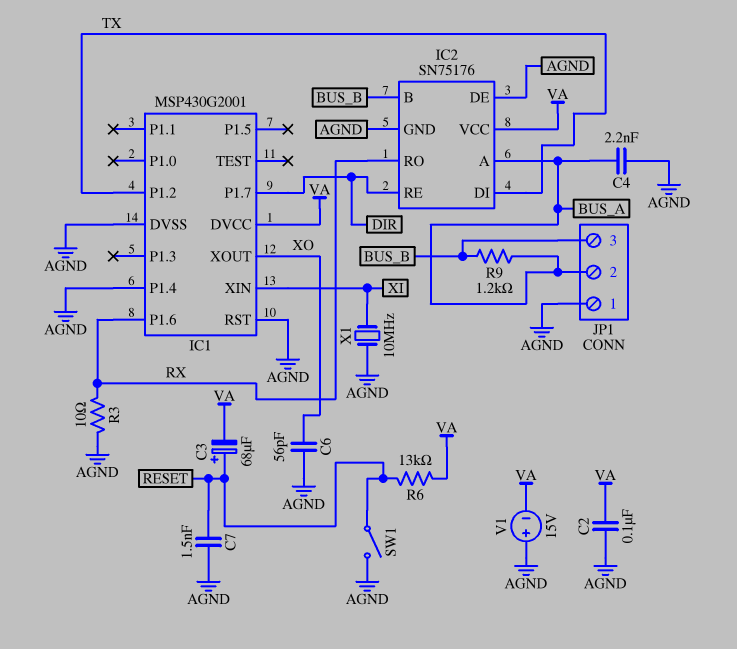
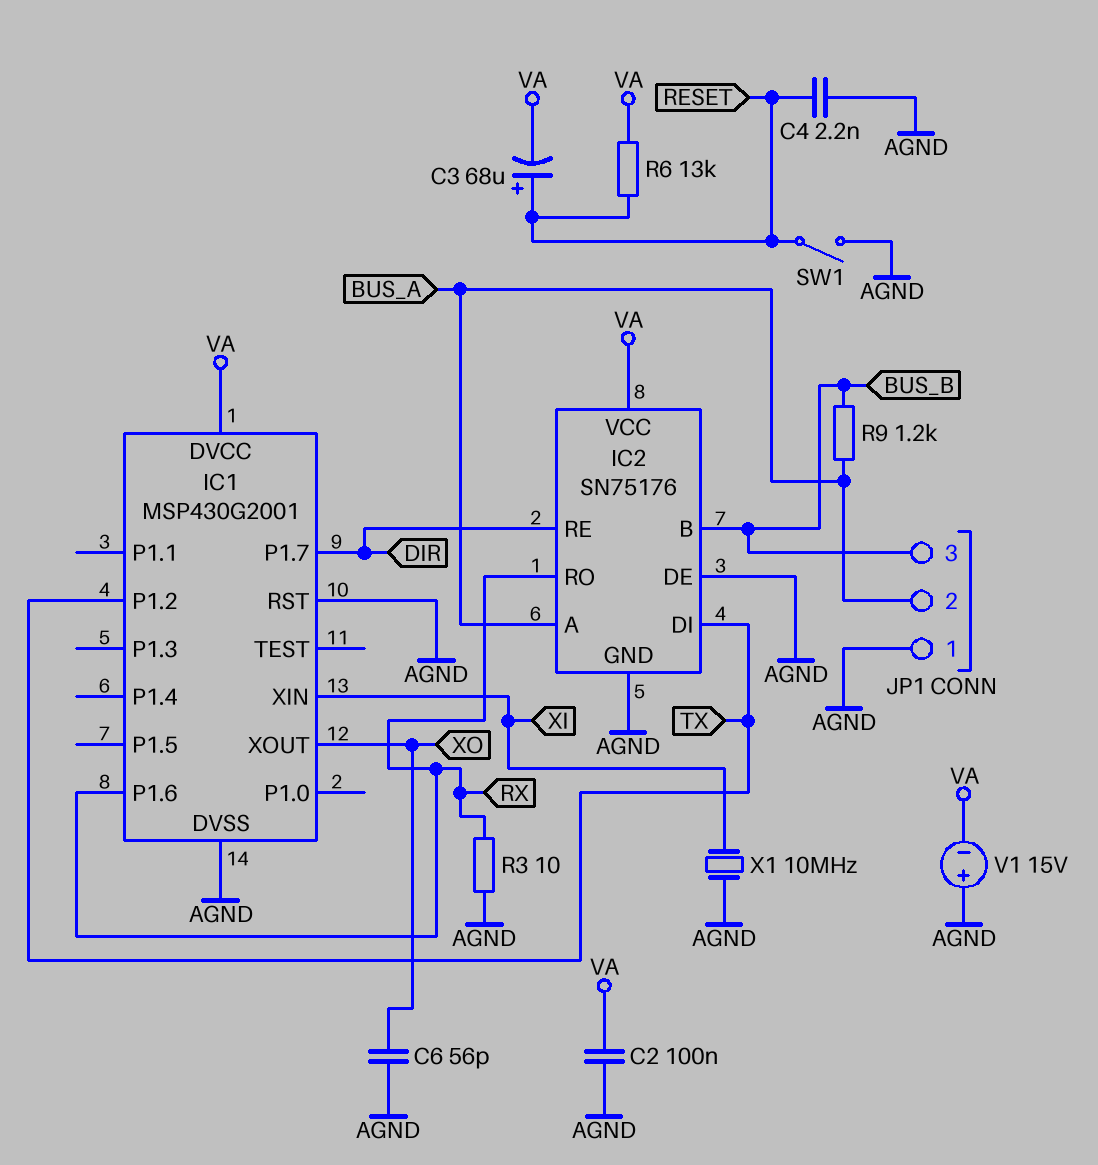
C4: 2.2nF (AGND, BUS_A) -> 2.2nF (AGND, RESET)
C7: 1.5nF (AGND, RESET) -> none
IC1 pin P1.4: AGND -> none

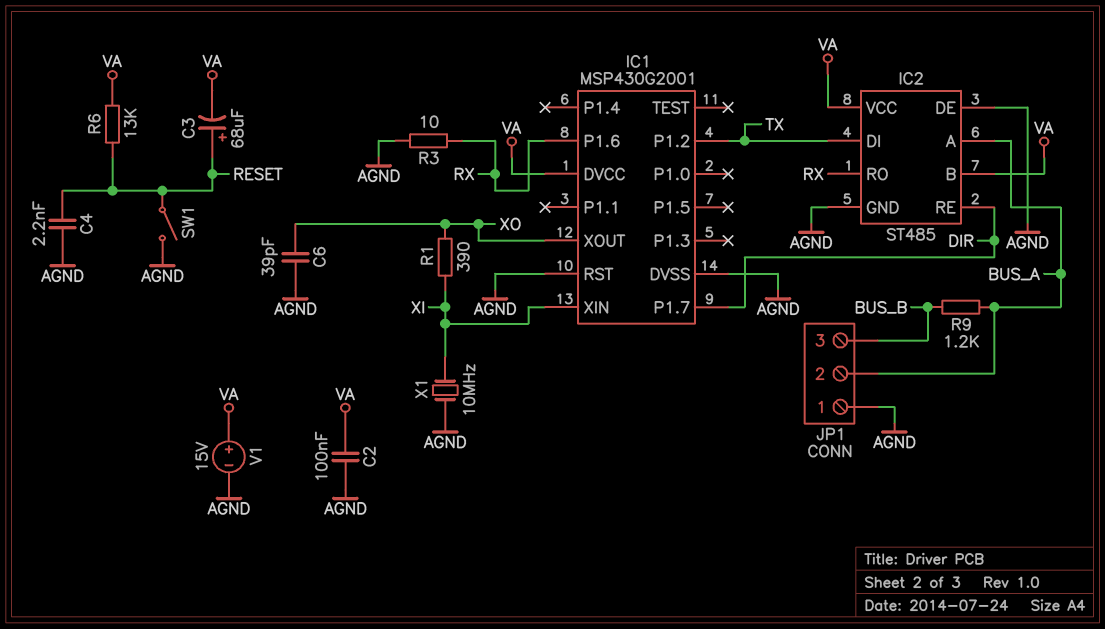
C6: 56pF (AGND, XO) -> 39pF (AGND, XO)
IC2: SN75176 -> ST485
IC2 pin B: BUS_B -> VA
R1: none -> 390 (XI, XO)
V1: 15V (plus AGND, minus VA) -> 15V (plus VA, minus AGND)

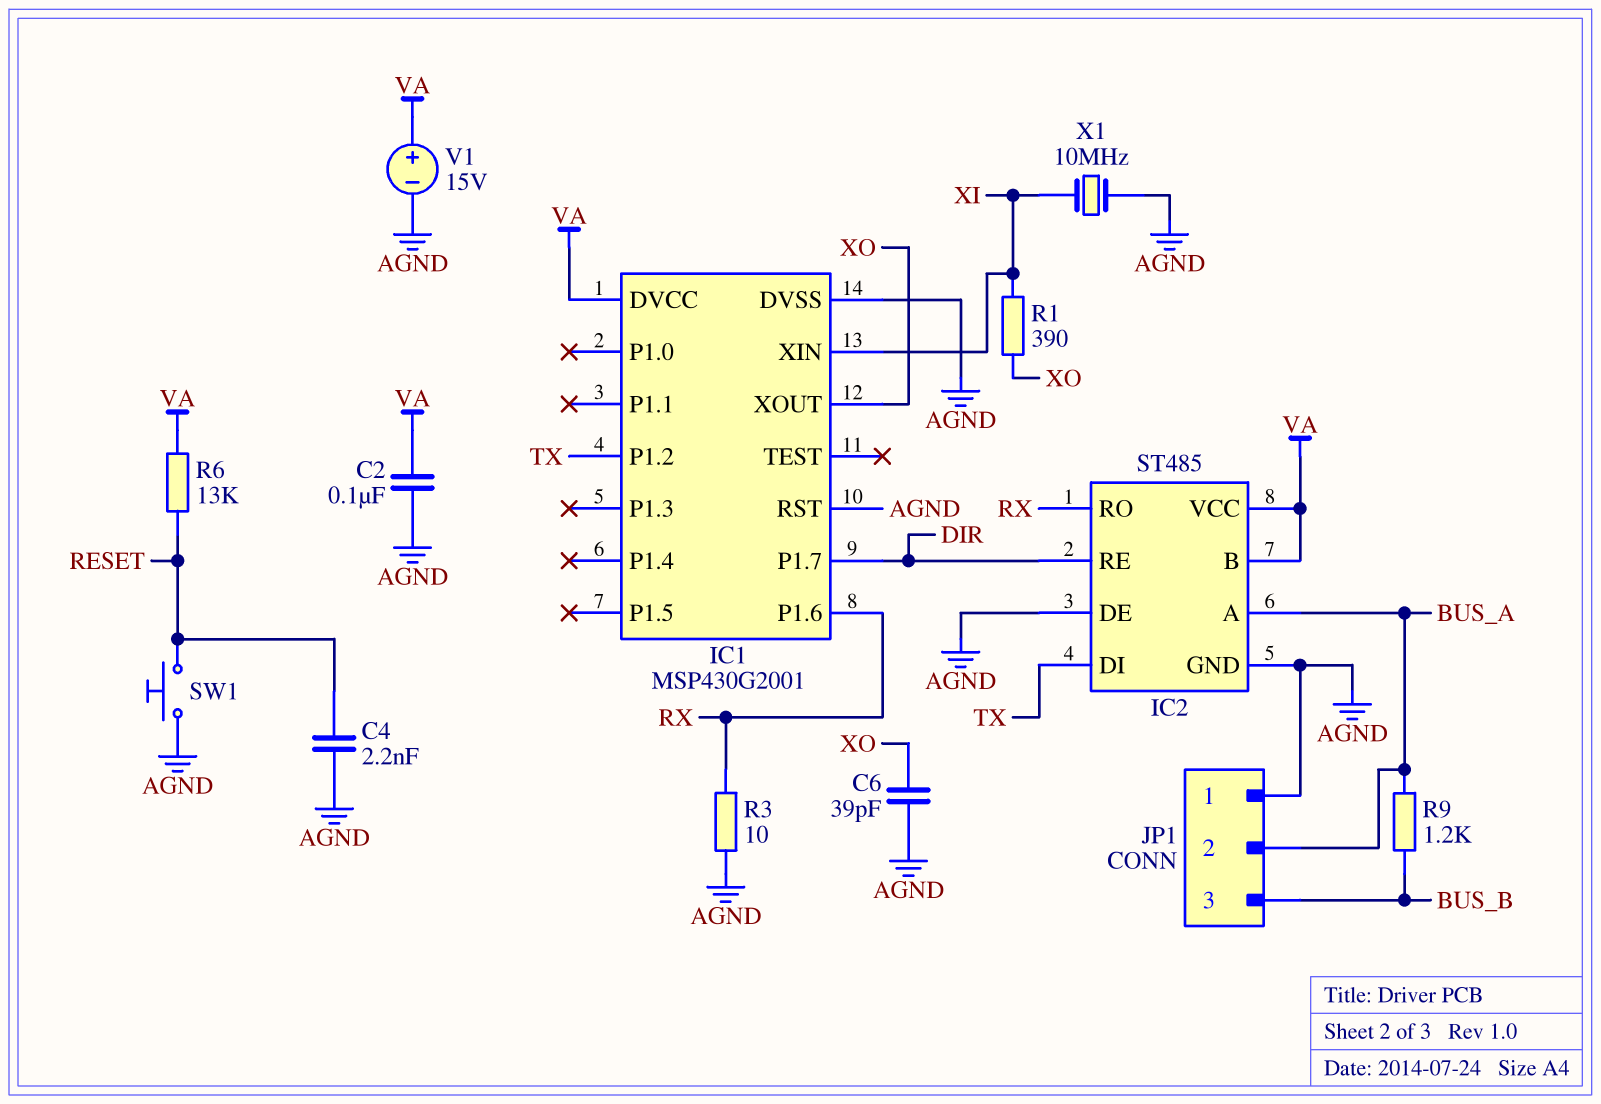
C3: 68uF (plus RESET, minus VA) -> none
SW1: switch (AGND, RESET) -> button (AGND, RESET)

